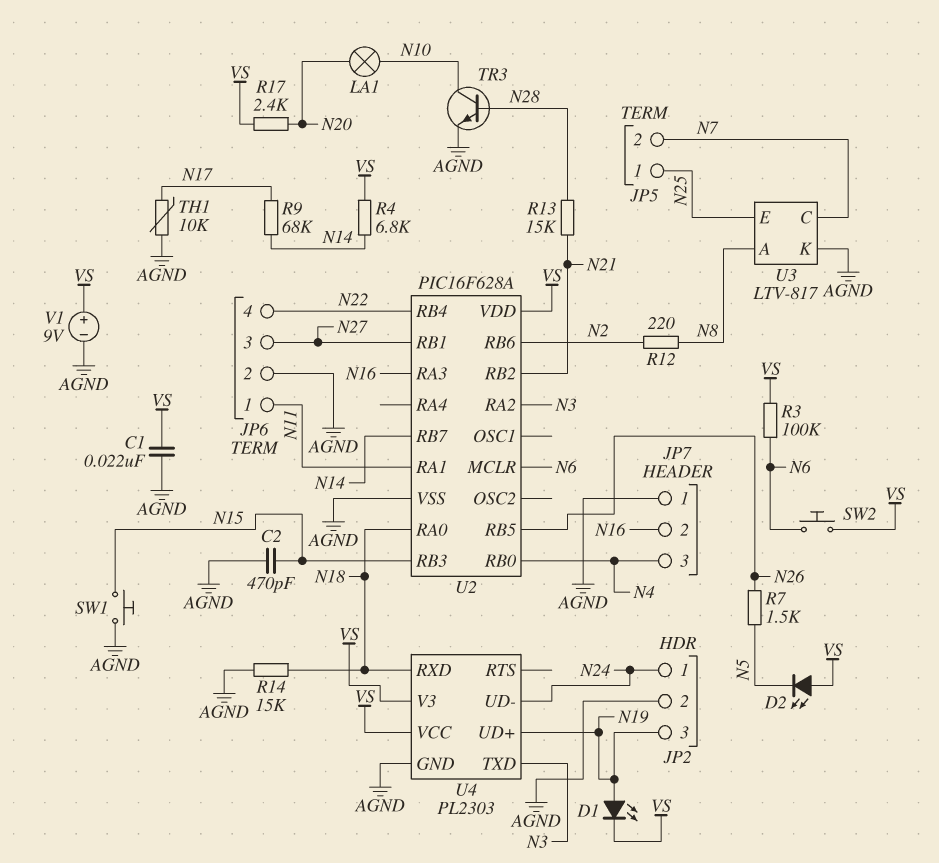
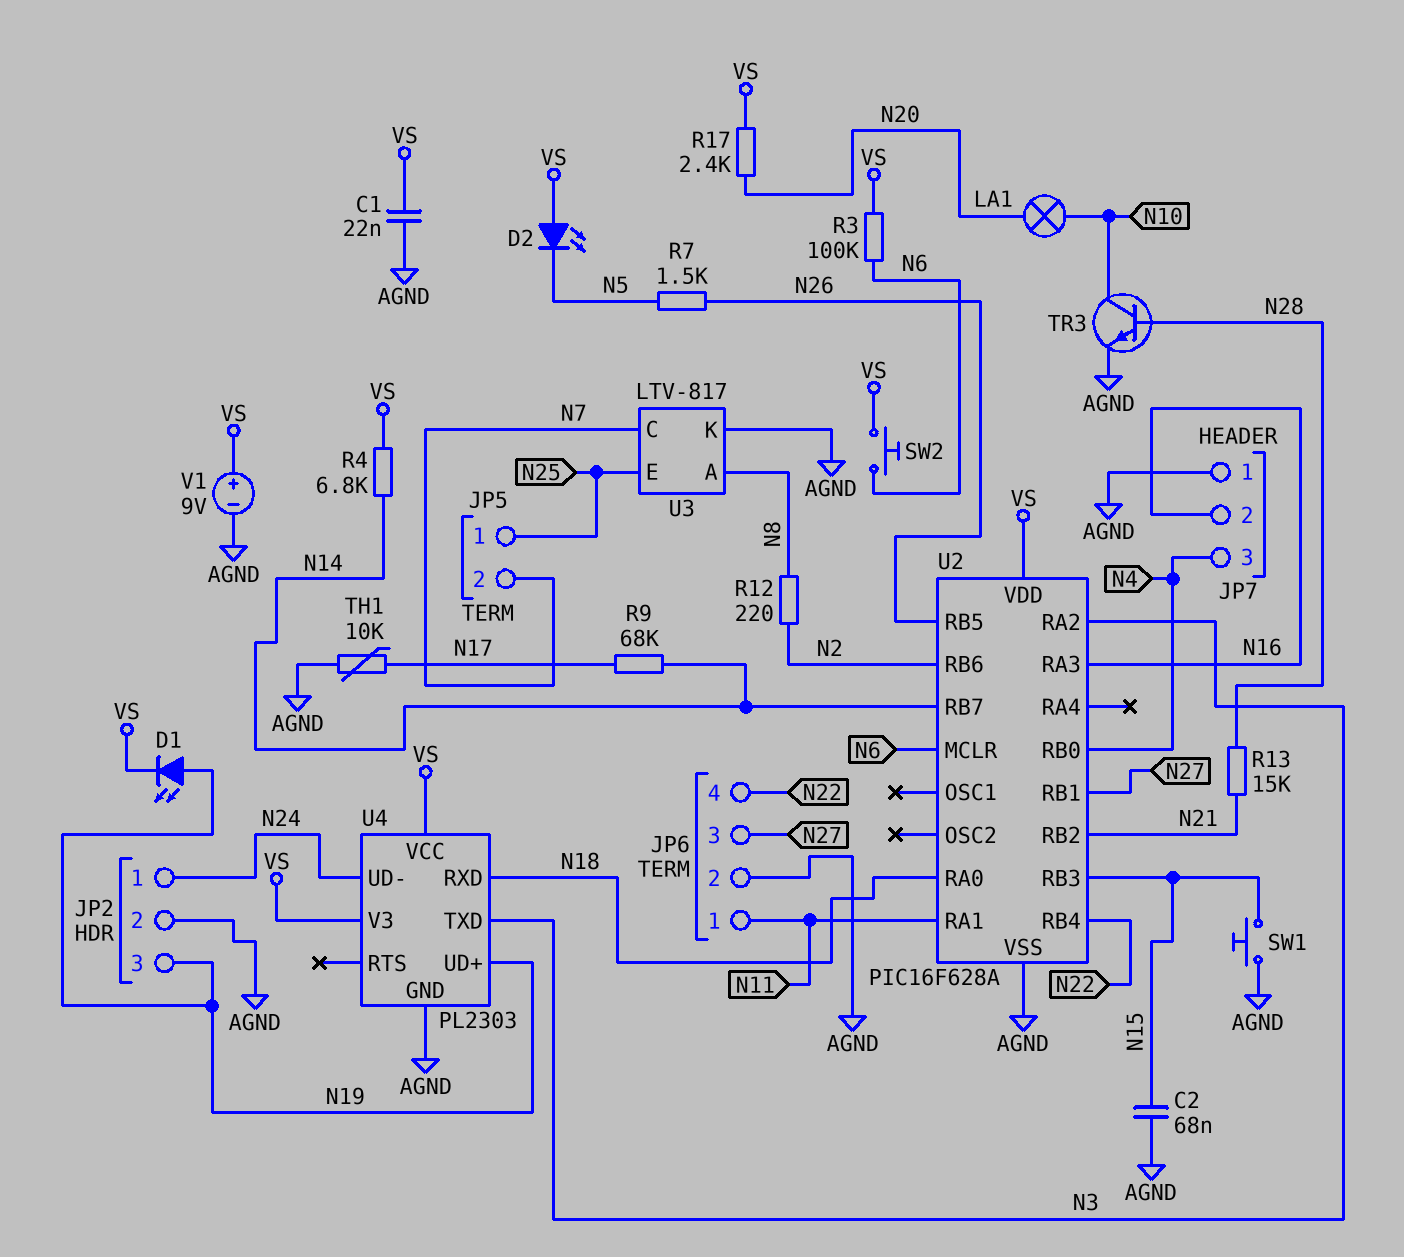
C2: 470pF (AGND, N15) -> 68nF (AGND, N15)
R14: 15k (AGND, N18) -> none

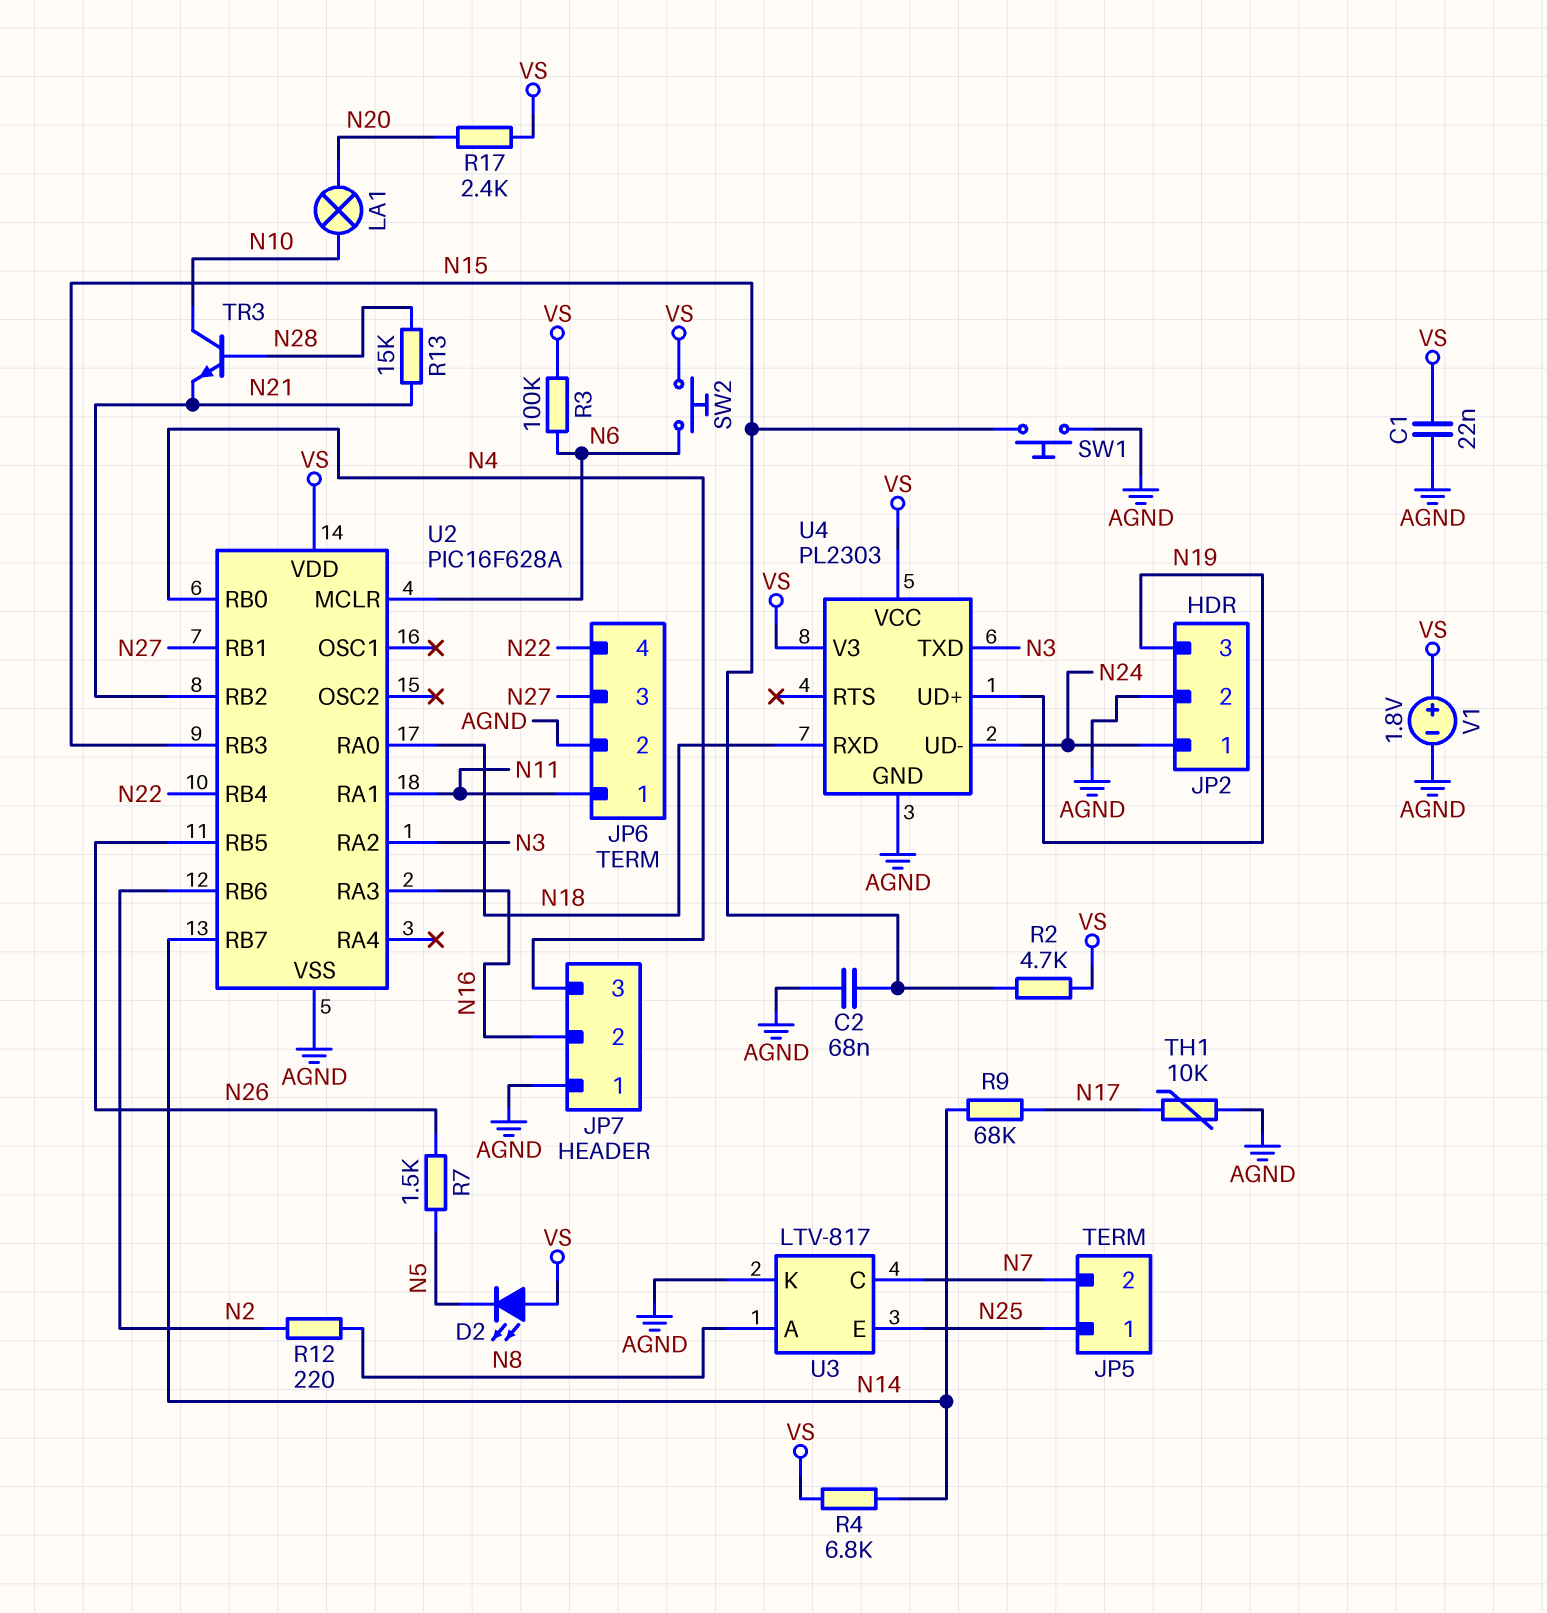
D1: LED (A N19, K VS) -> none
R2: none -> 4.7k (N15, VS)
TR3: NPN (B N28, C N10, E AGND) -> NPN (B N28, C N10, E N21)
V1: 9V (plus VS, minus AGND) -> 1.8V (plus VS, minus AGND)

